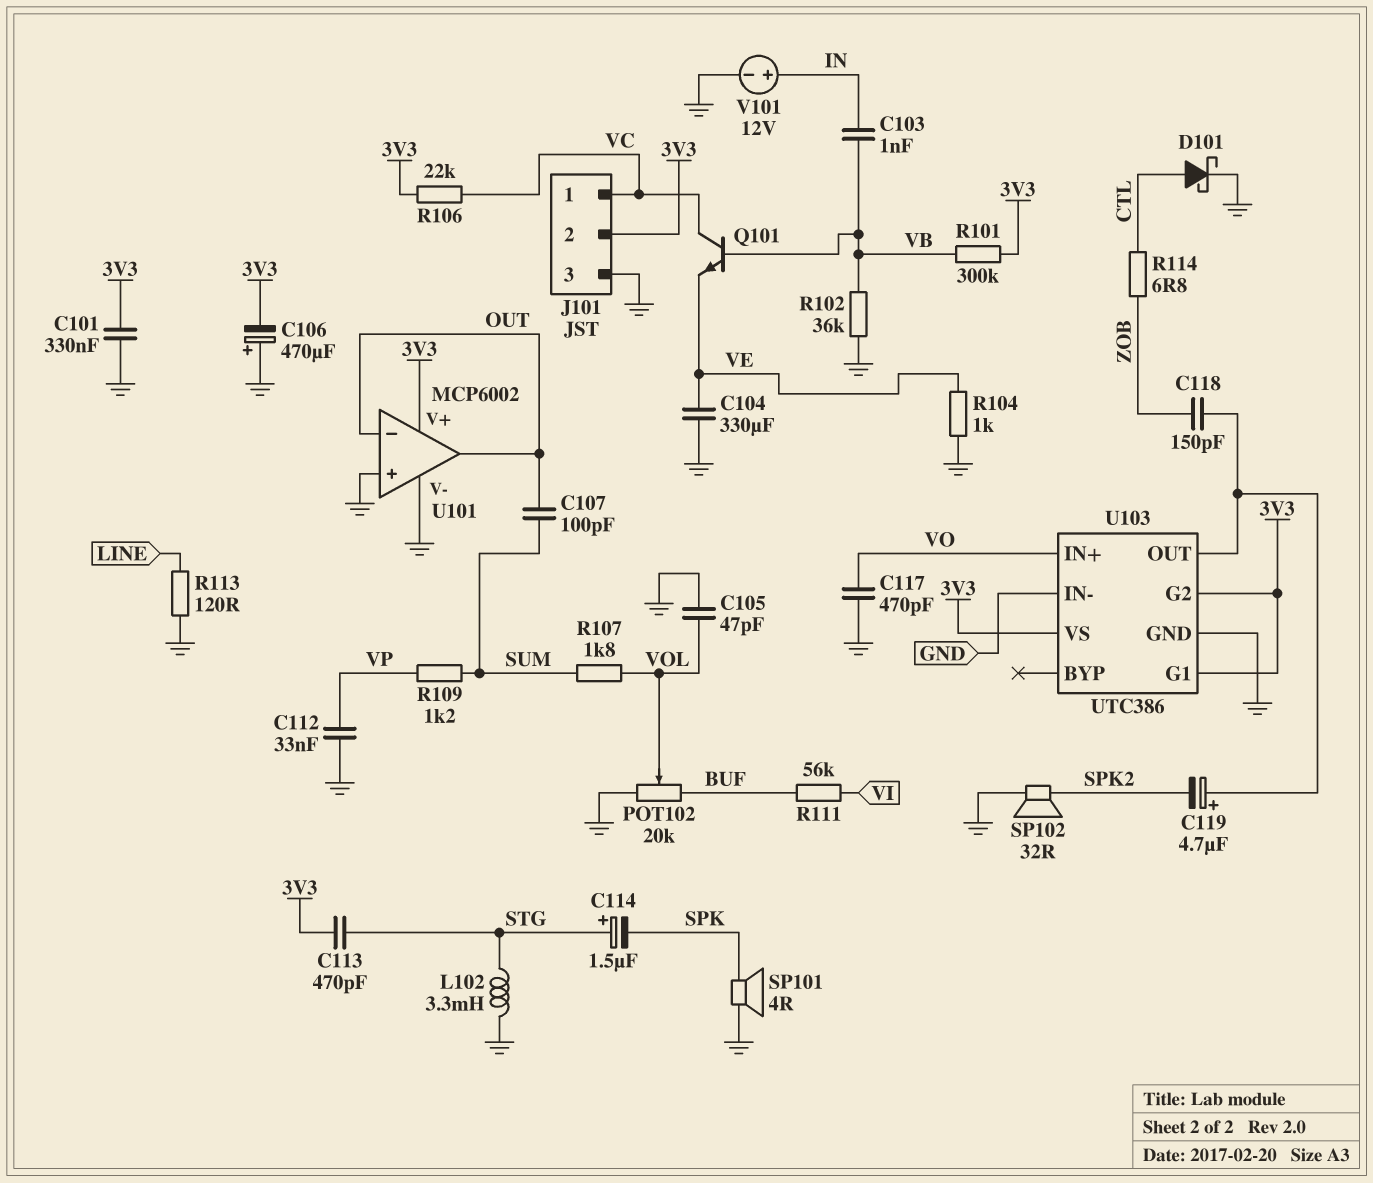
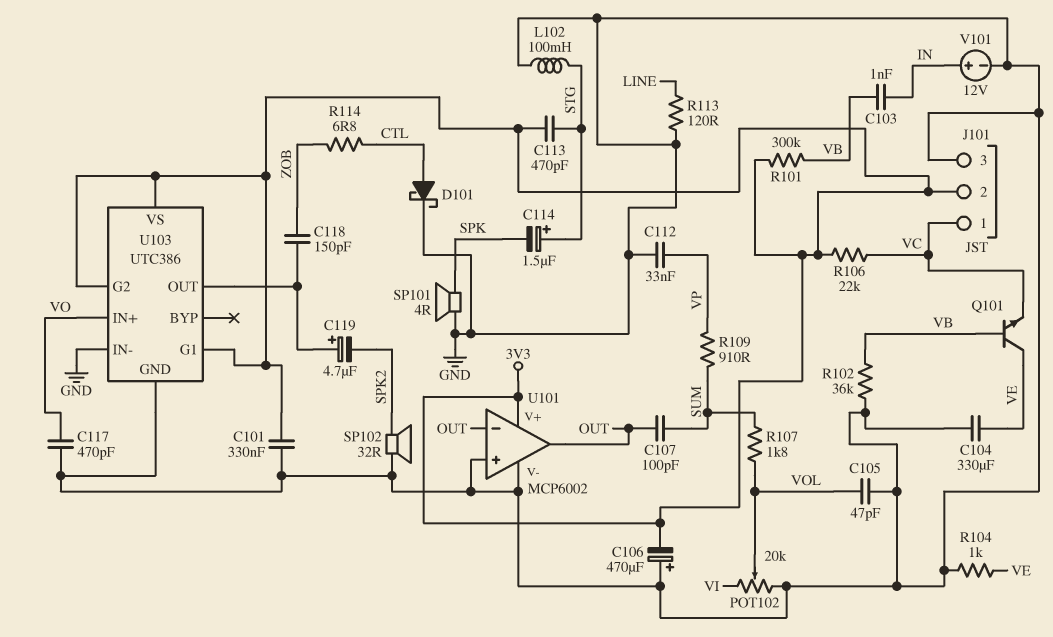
L102: 3.3mH (GND, STG) -> 100mH (GND, STG)
POT102: 20k (BUF, GND, wiper VOL) -> 20k (GND, VI, wiper VOL)
Q101: NPN (B VB, C VC, E VE) -> NPN (B VB, C VE, E VC)
R109: 1.2k (SUM, VP) -> 910 (SUM, VP)
R111: 56k (BUF, VI) -> none

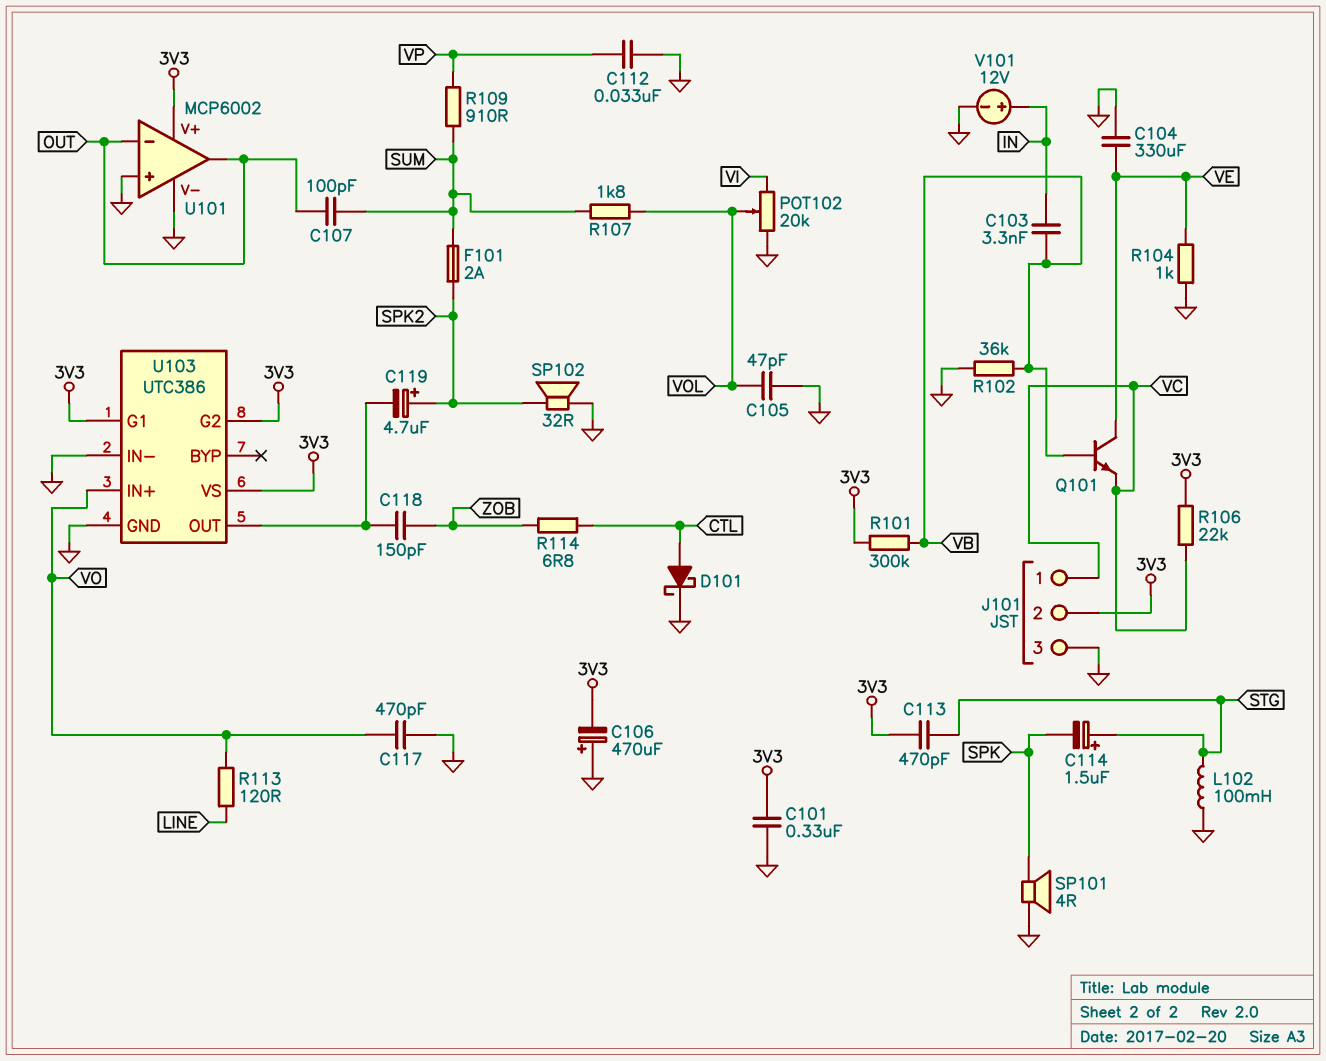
C103: 1nF (IN, VB) -> 3.3nF (IN, VB)
C119: 4.7uF (plus U103/OUT, minus SPK2) -> 4.7uF (plus SPK2, minus U103/OUT)
F101: none -> 2A (SPK2, SUM)
R113: 120 (GND, LINE) -> 120 (LINE, VO)

